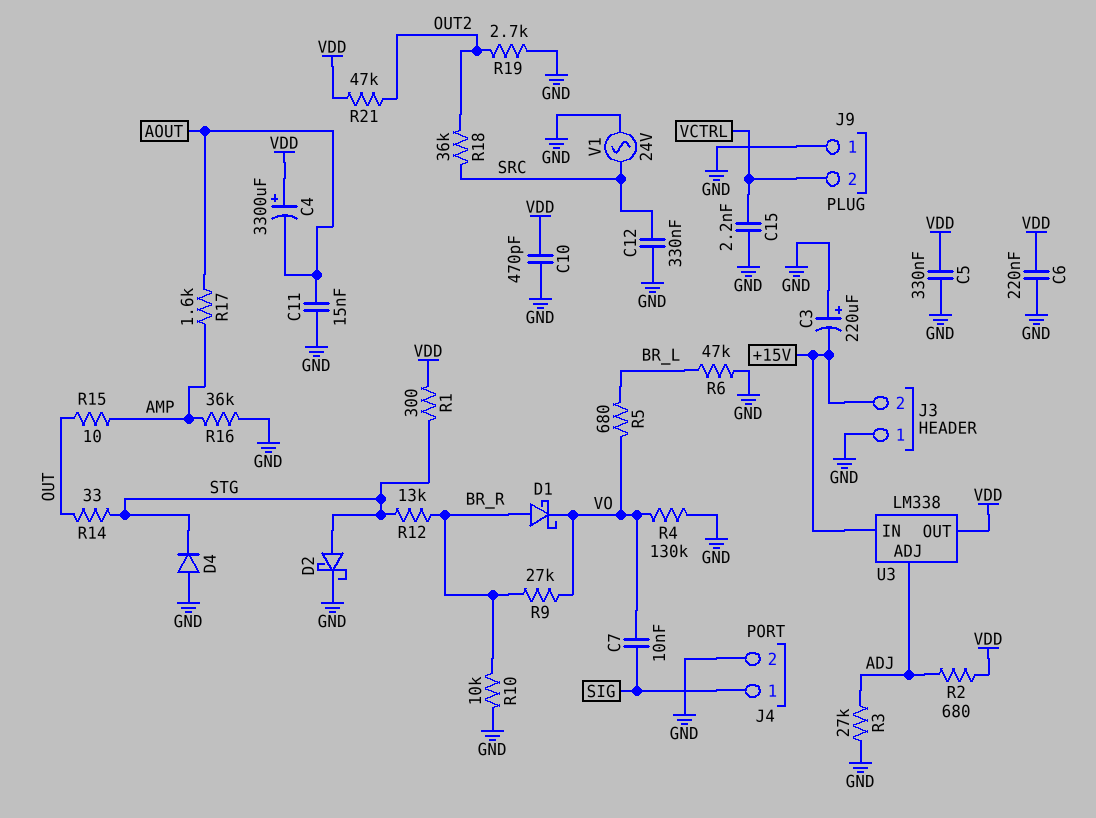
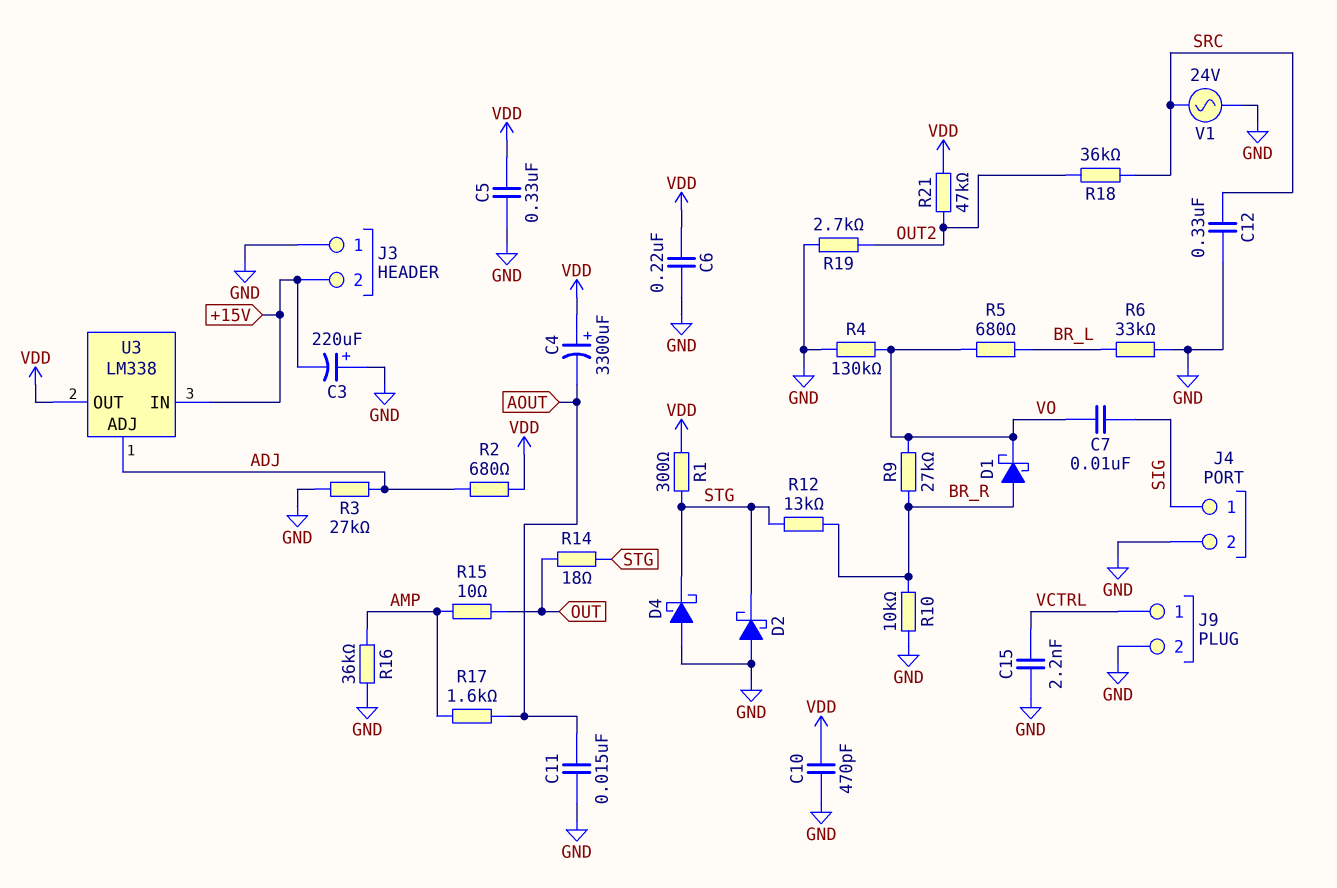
D2: schottky (A STG, K GND) -> schottky (A GND, K STG)
D4: diode (A GND, K STG) -> schottky (A GND, K STG)
J9 pin 1: GND -> VCTRL
J9 pin 2: VCTRL -> GND
R6: 47k (BR_L, GND) -> 33k (BR_L, GND)
R14: 33 (OUT, STG) -> 18 (OUT, STG)

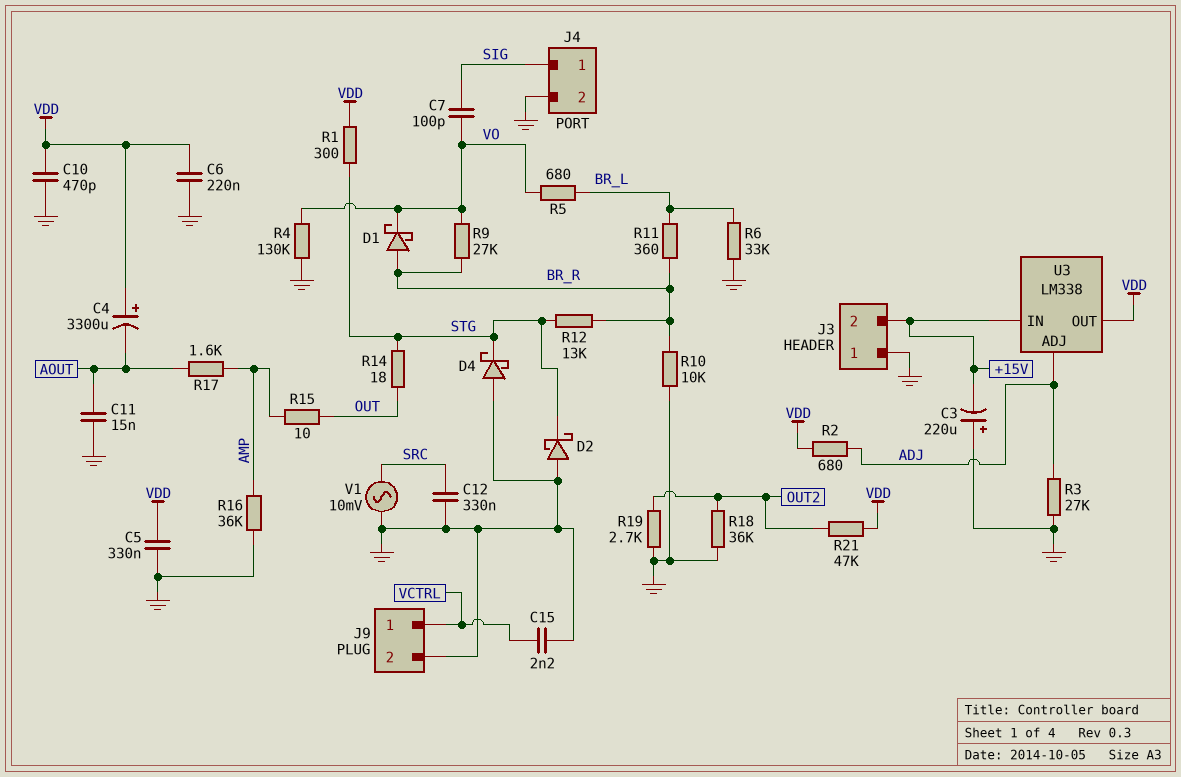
C7: 10nF (SIG, VO) -> 100pF (SIG, VO)
R11: none -> 360 (BR_L, BR_R)
R18: 36k (OUT2, SRC) -> 36k (GND, OUT2)
V1: AC 24V (GND, SRC) -> AC 10mV (GND, SRC)

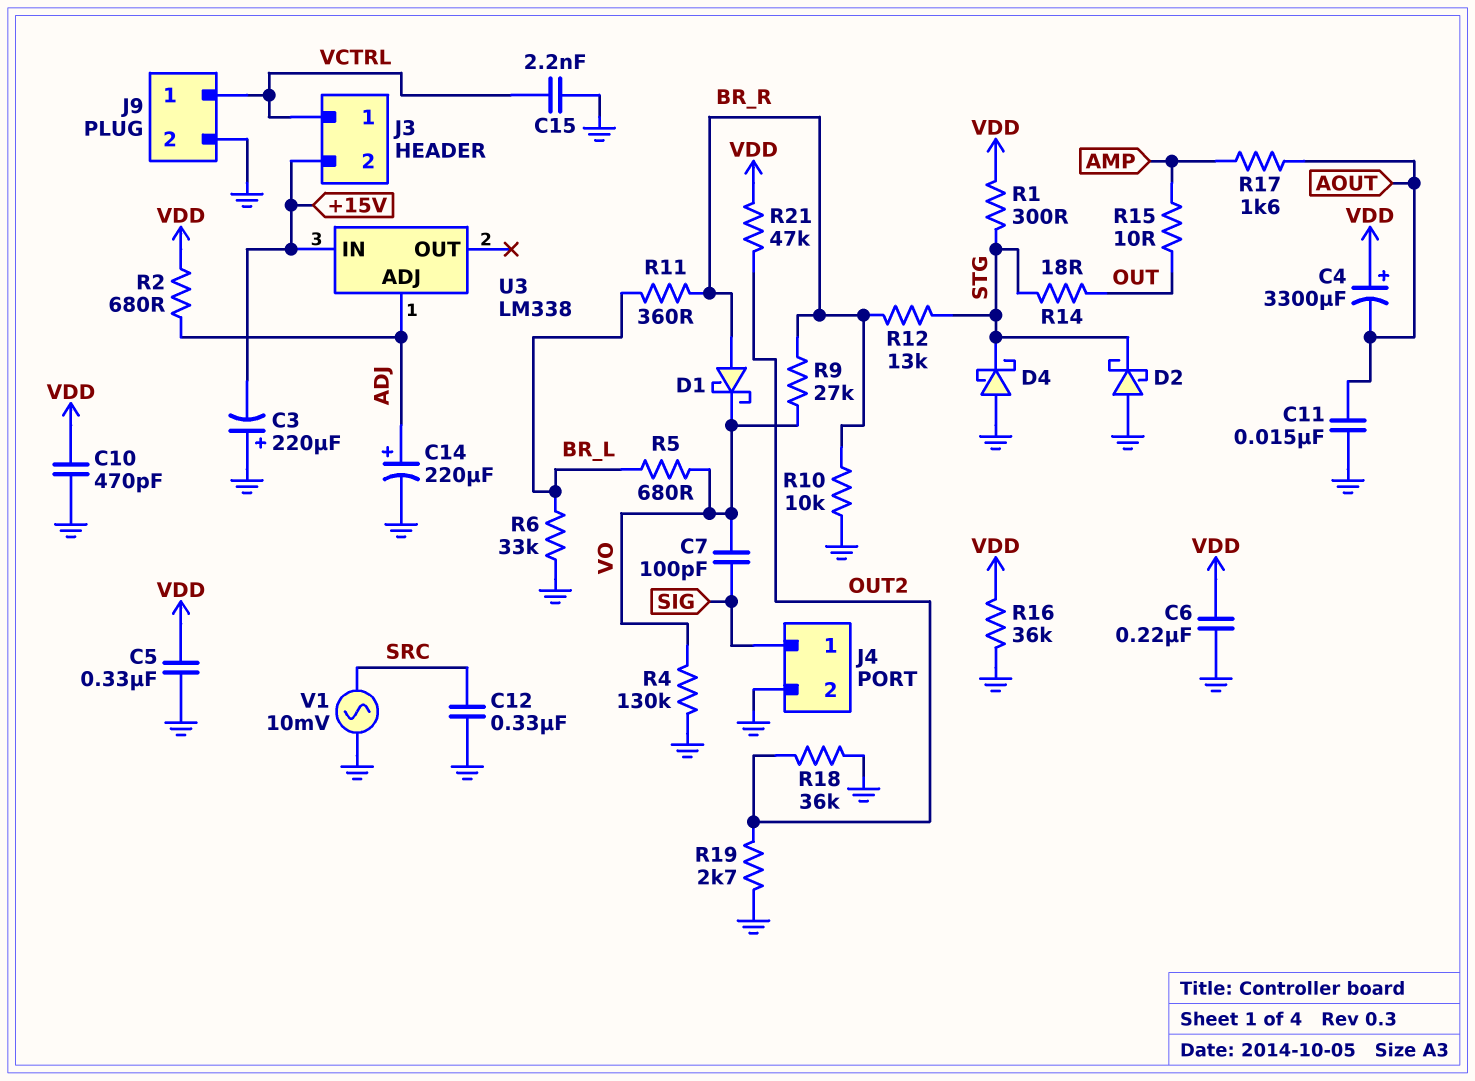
C14: none -> 220uF (plus ADJ, minus GND)
J3 pin 1: GND -> VCTRL
R3: 27k (ADJ, GND) -> none
R16: 36k (AMP, GND) -> 36k (GND, VDD)
U3 pin OUT: VDD -> none

